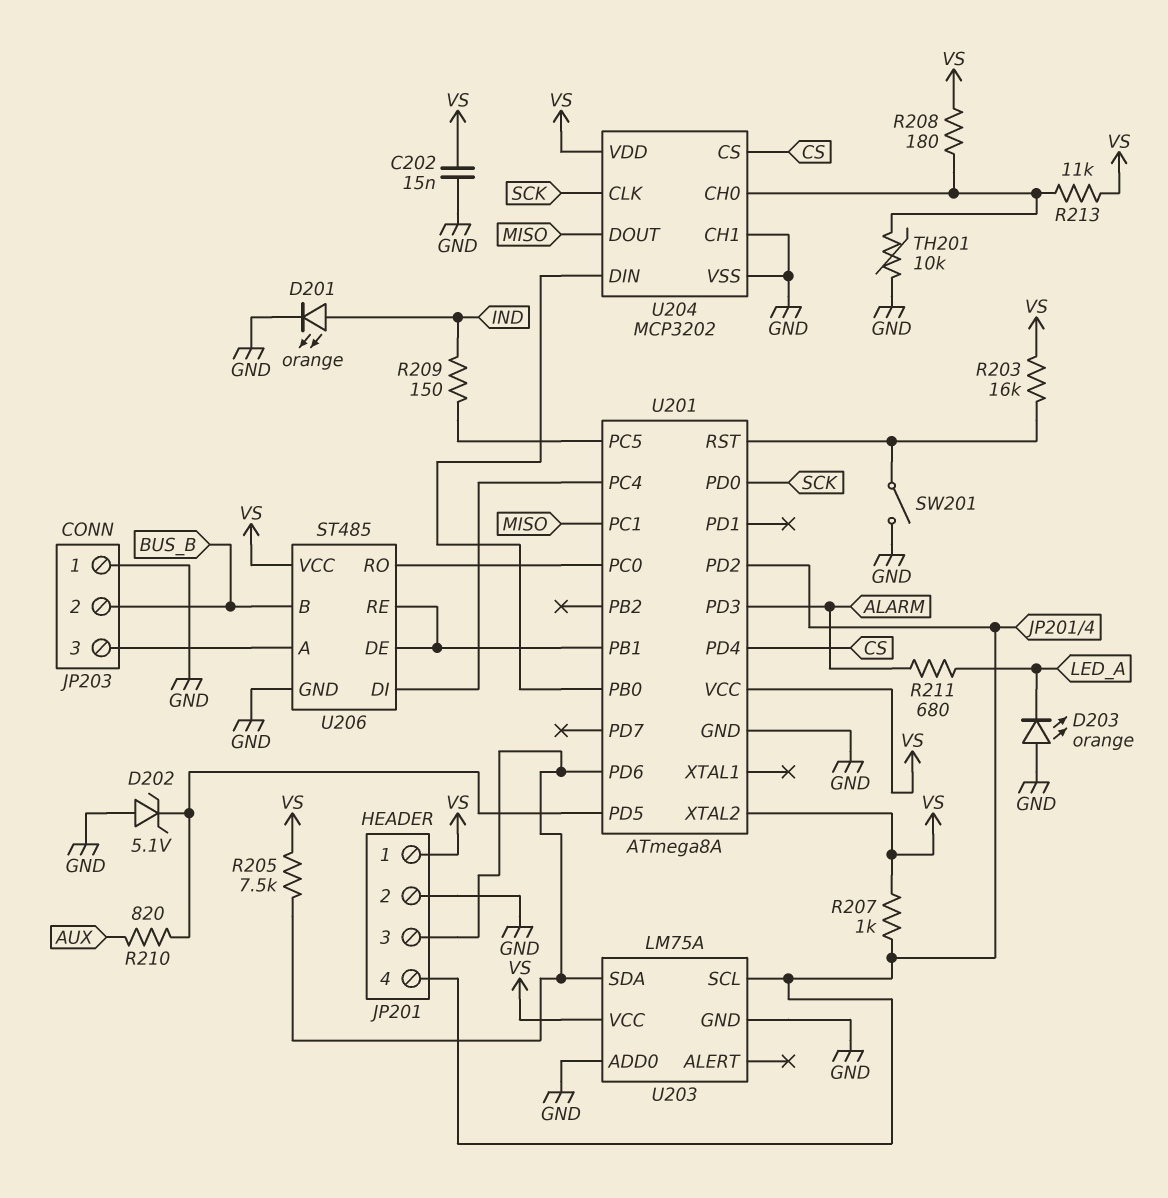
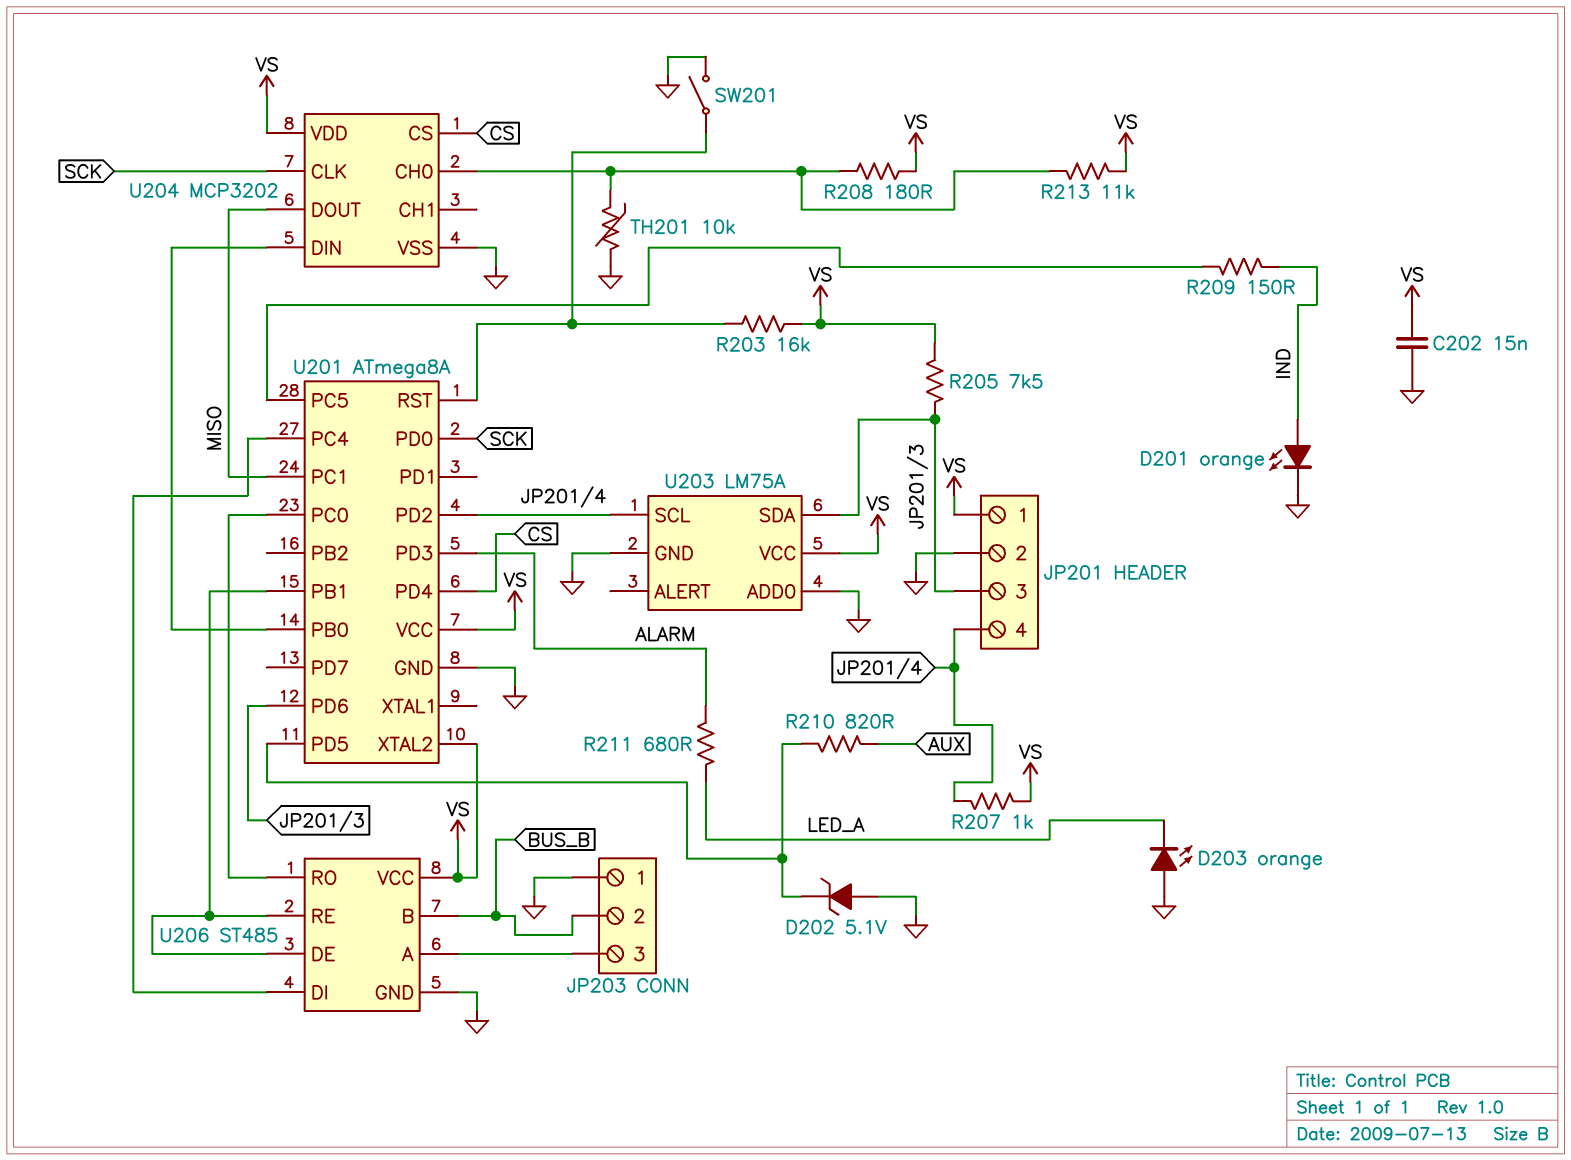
U204 pin CH1: GND -> none

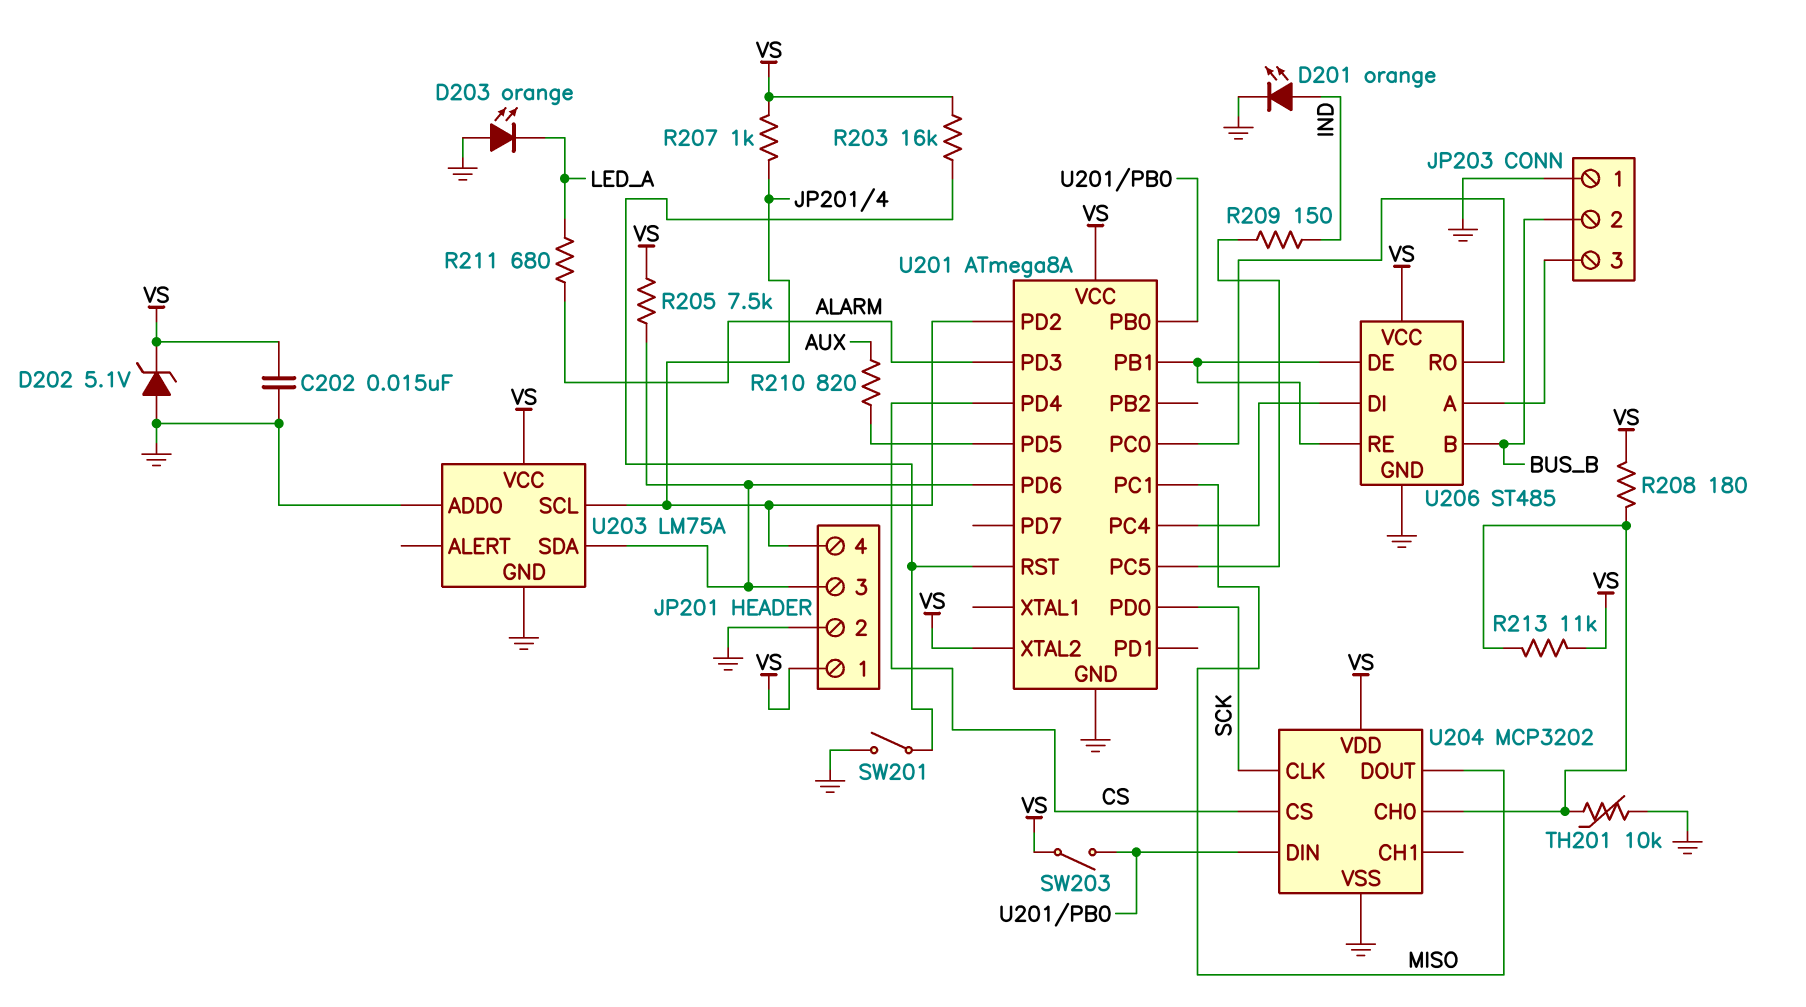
D202: zener 5.1V (A GND, K U201/PD5) -> zener 5.1V (A GND, K VS)
SW203: none -> switch (U201/PB0, VS)

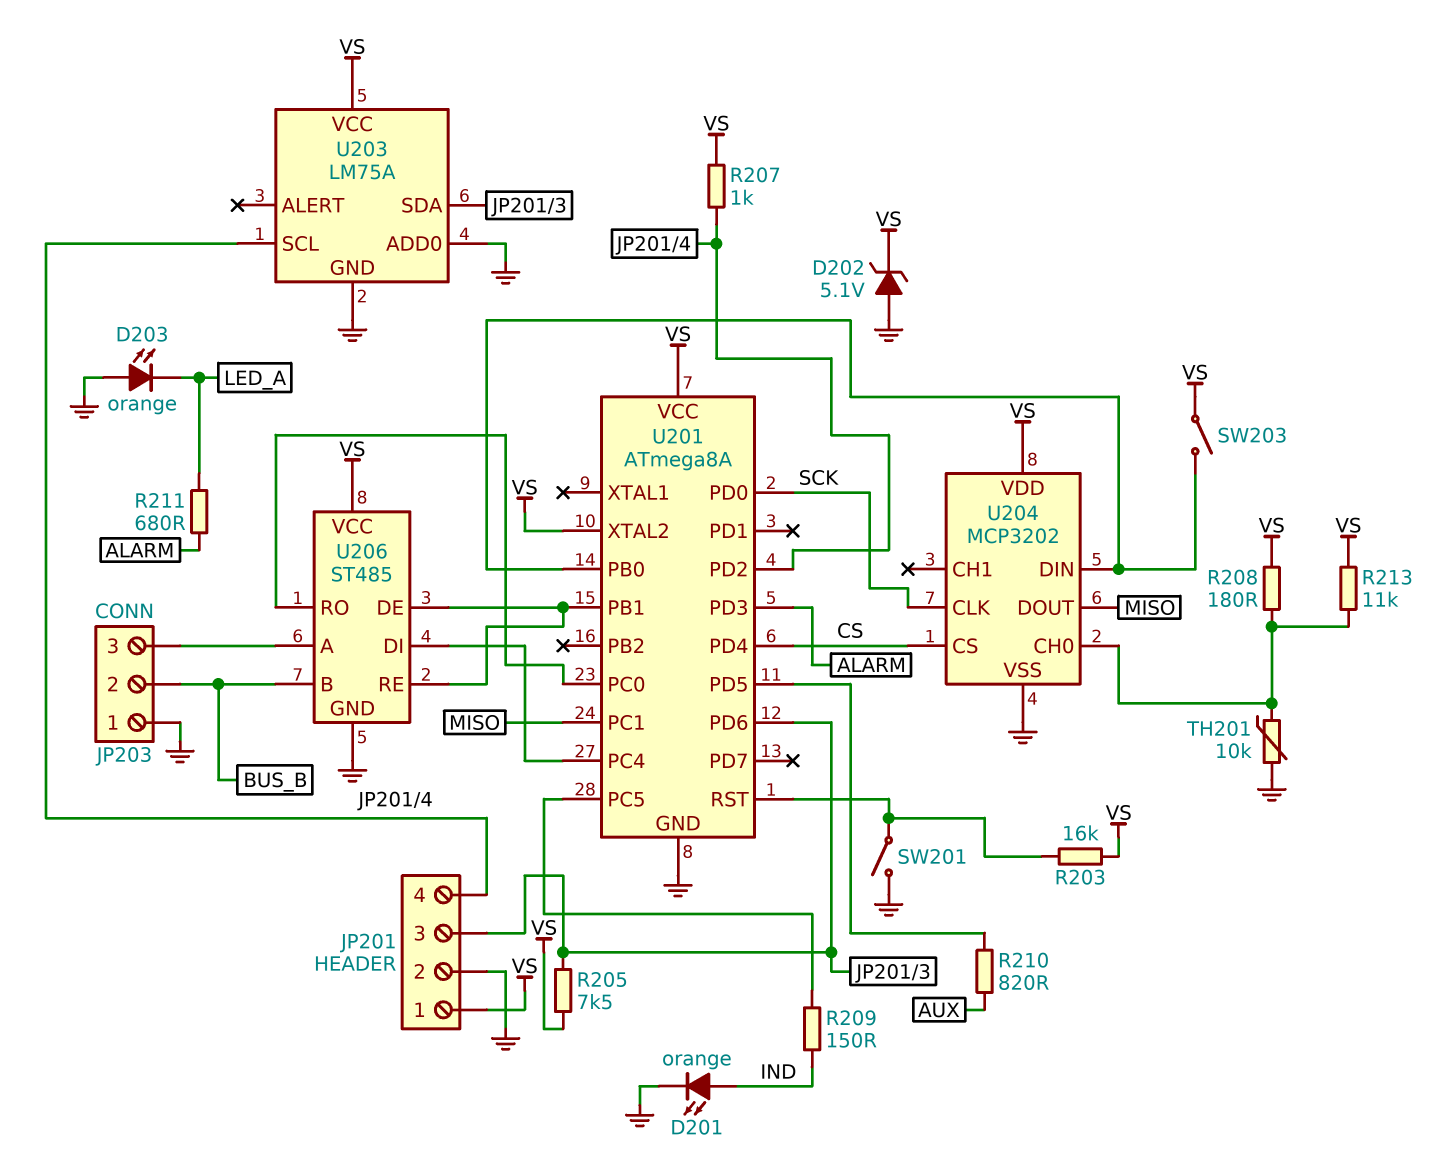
C202: 15nF (GND, VS) -> none

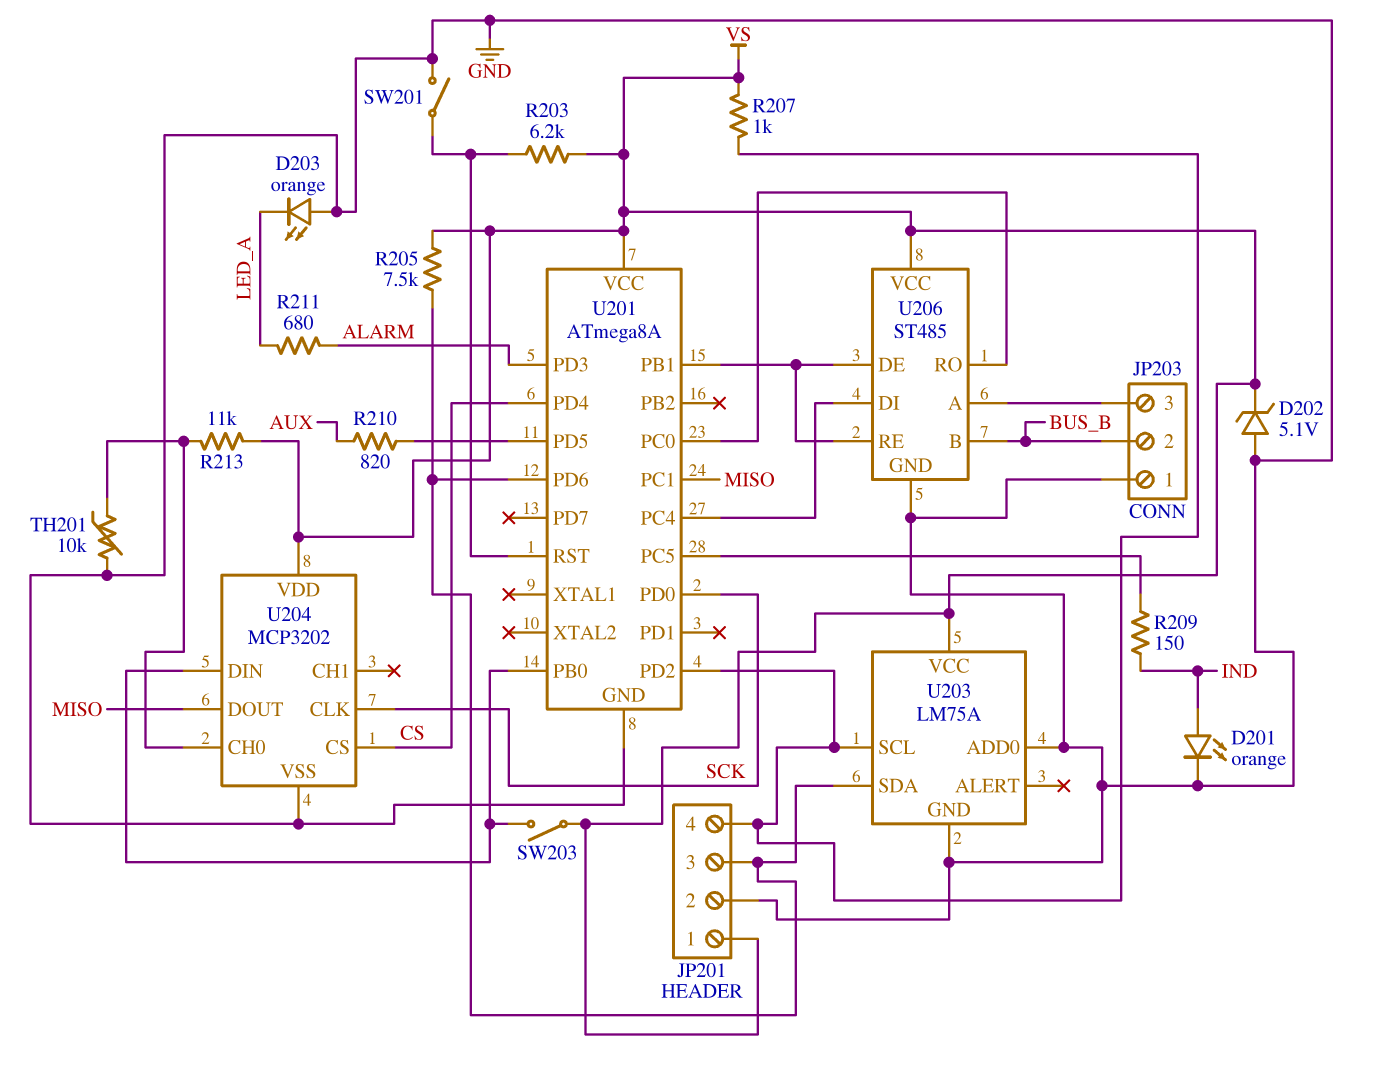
R203: 16k (U201/RST, VS) -> 6.2k (U201/RST, VS)
R208: 180 (U204/CH0, VS) -> none
U201 pin XTAL2: VS -> none

